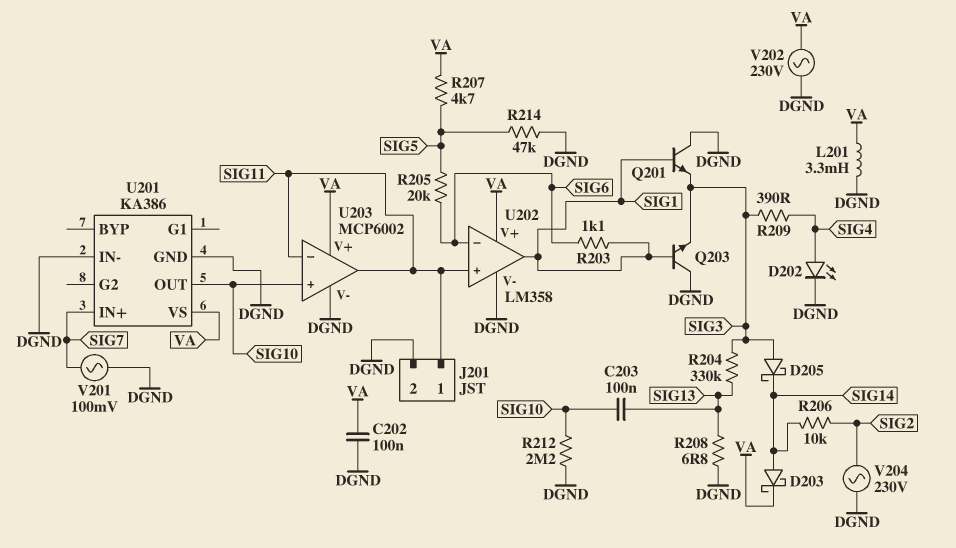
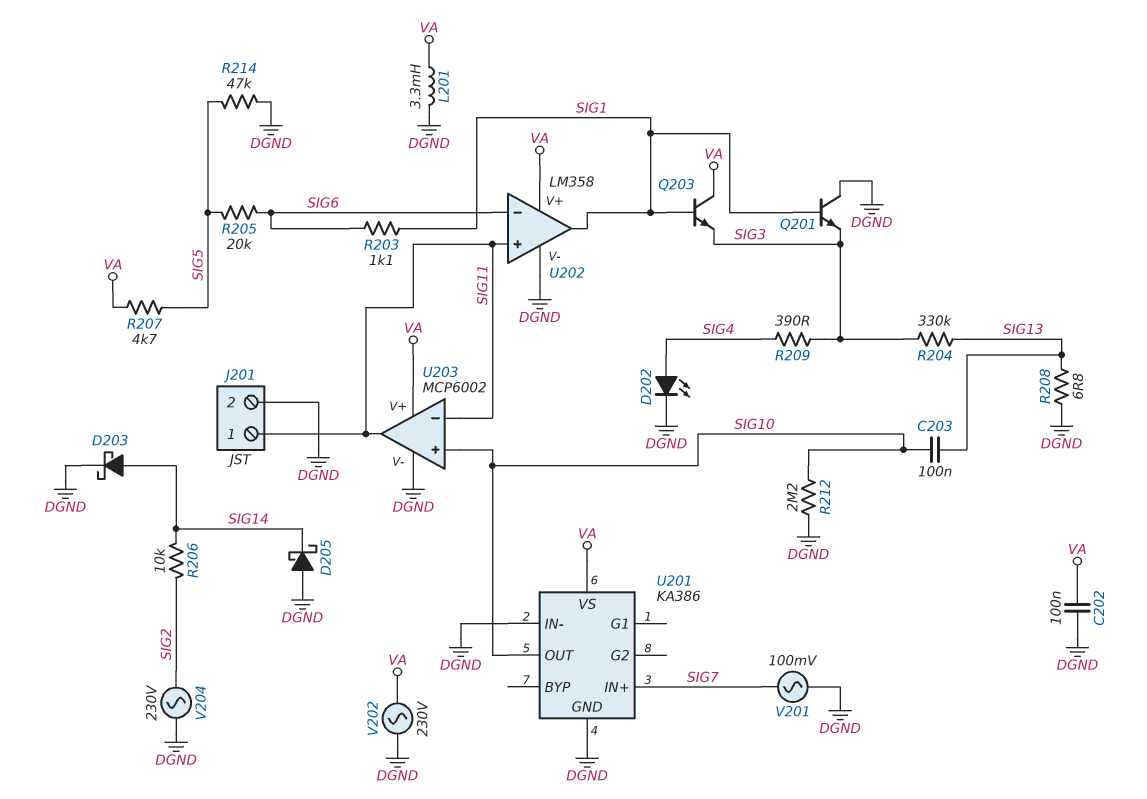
D203: schottky (A SIG14, K VA) -> schottky (A SIG14, K DGND)
D205: schottky (A SIG3, K SIG14) -> schottky (A DGND, K SIG14)
Q203: NPN (B SIG1, C DGND, E SIG3) -> NPN (B SIG1, C VA, E SIG3)

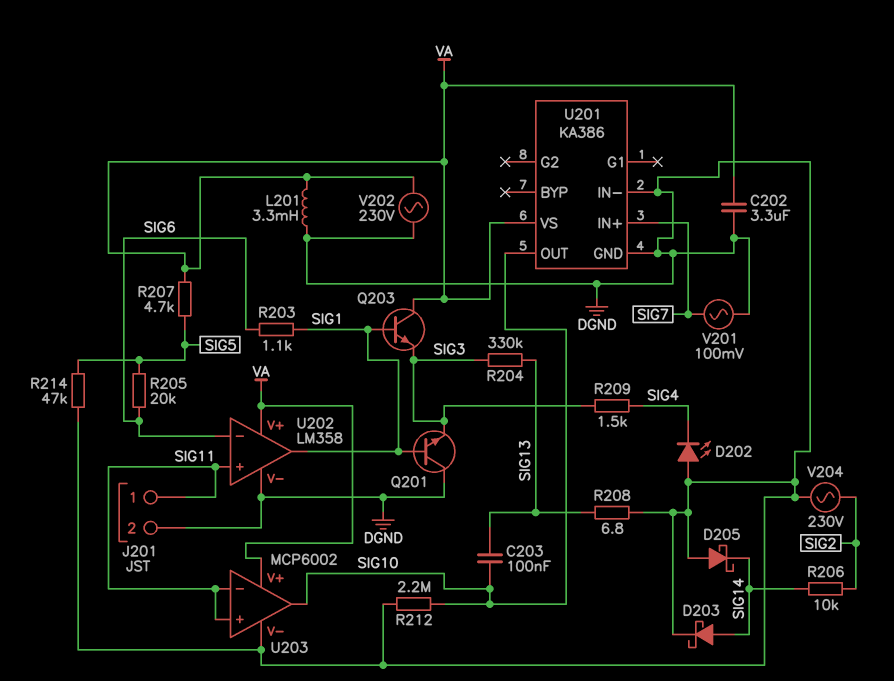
C202: 100nF (DGND, VA) -> 3.3uF (DGND, VA)
D202: LED (A SIG4, K DGND) -> LED (A DGND, K SIG4)
R209: 390 (SIG3, SIG4) -> 1.5k (SIG3, SIG4)
U203 pin in+: SIG10 -> SIG11
U203 pin out: SIG11 -> SIG10

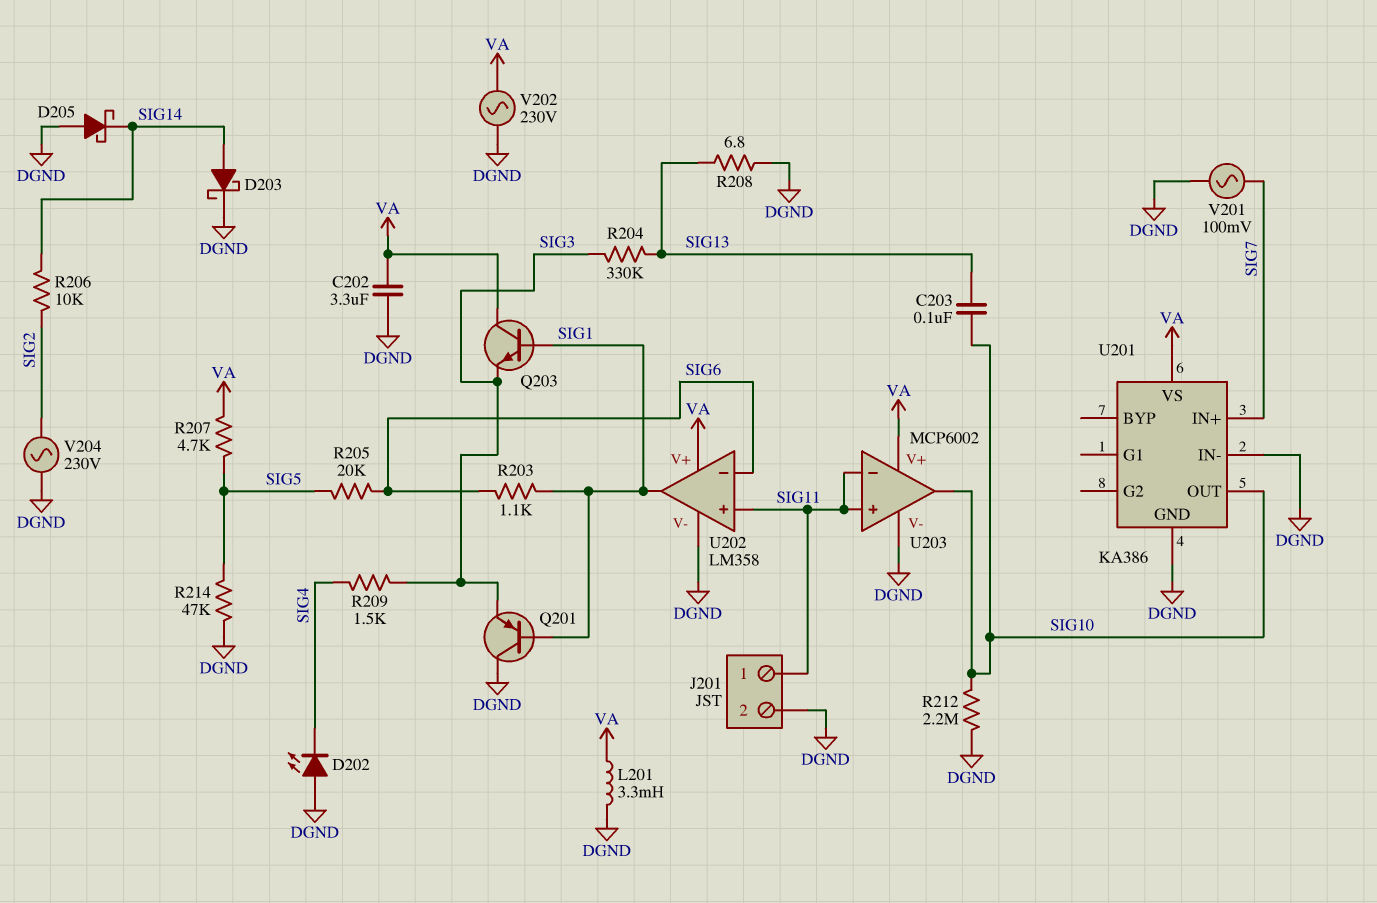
Q201: NPN (B SIG1, C DGND, E SIG3) -> PNP (B SIG1, C DGND, E SIG3)

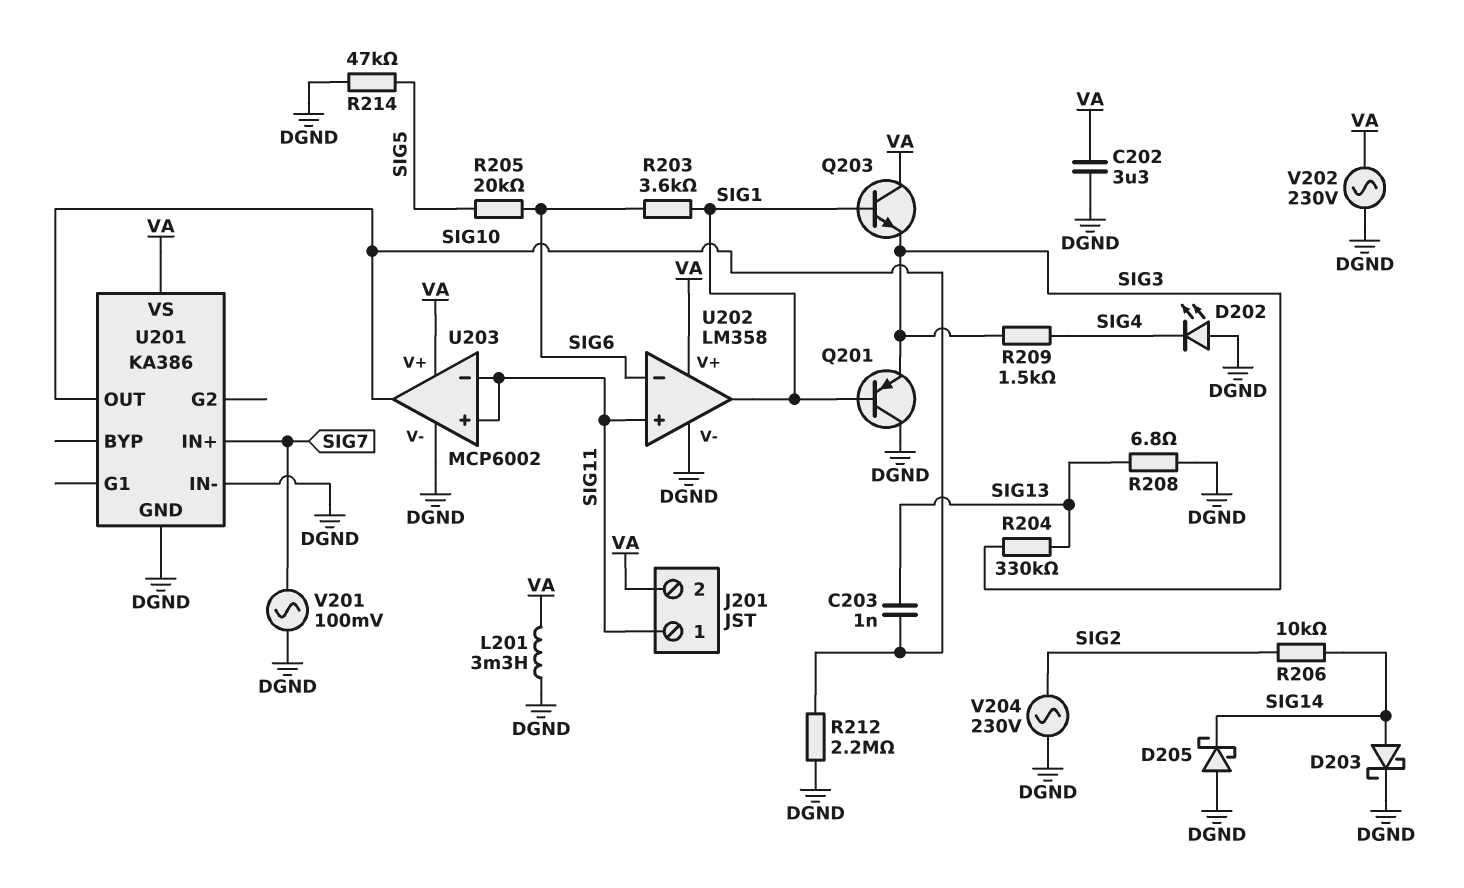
C203: 100nF (SIG10, SIG13) -> 1nF (SIG10, SIG13)
J201 pin 2: DGND -> VA
R203: 1.1k (SIG1, SIG6) -> 3.6k (SIG1, SIG6)
R207: 4.7k (SIG5, VA) -> none

